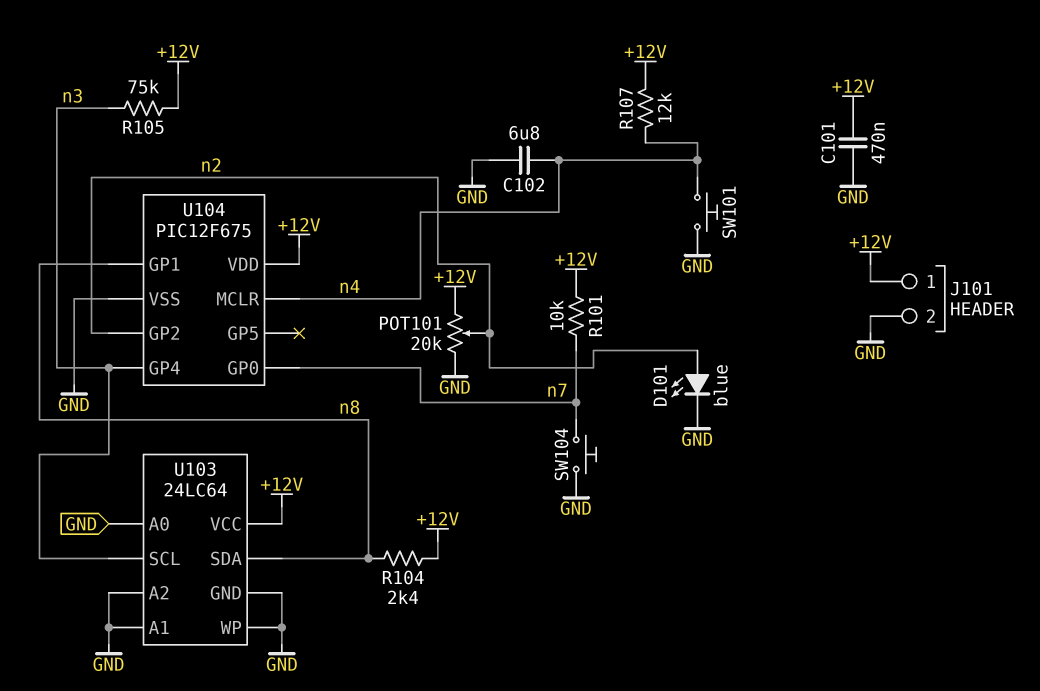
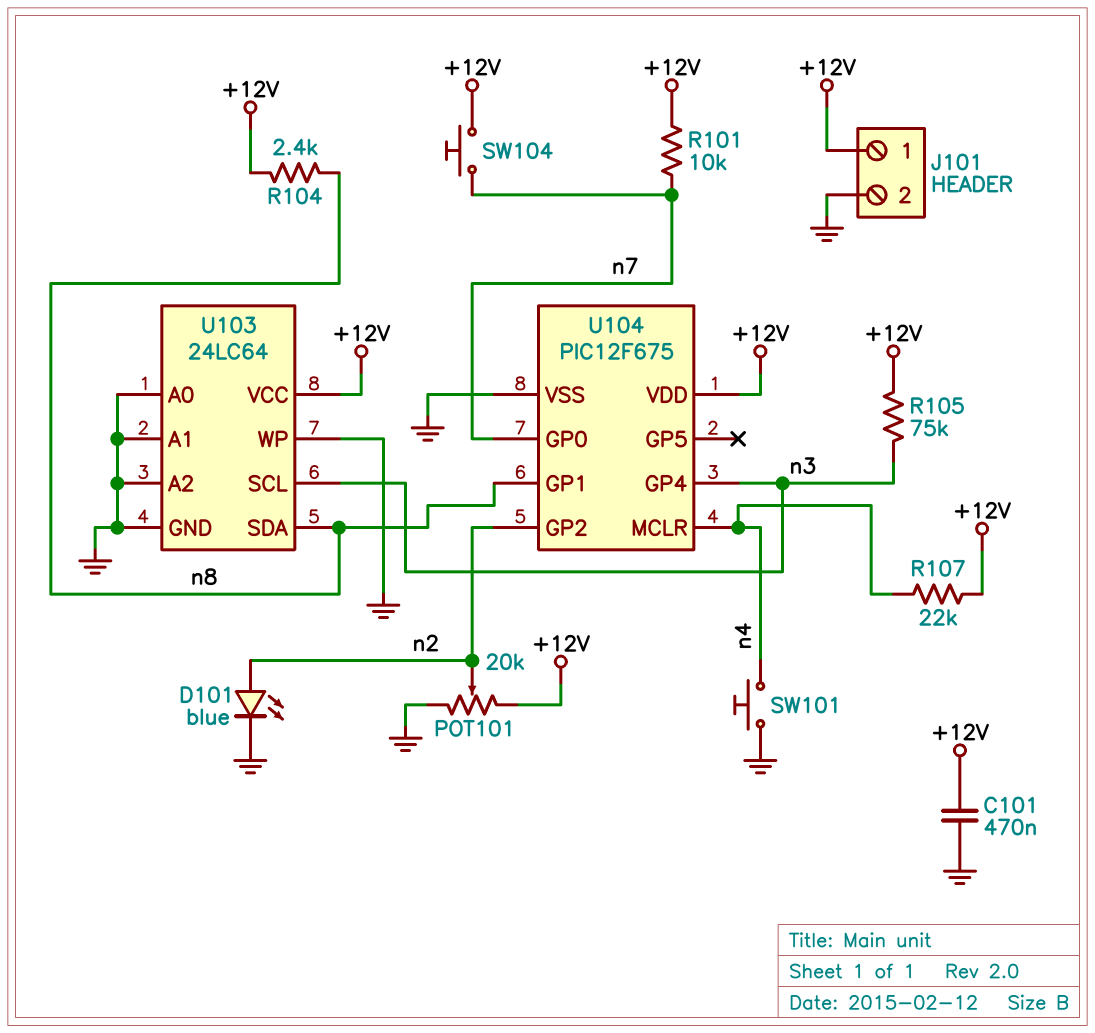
C102: 6.8uF (GND, n4) -> none
R107: 12k (+12V, n4) -> 22k (+12V, n4)
SW104: button (GND, n7) -> button (+12V, n7)

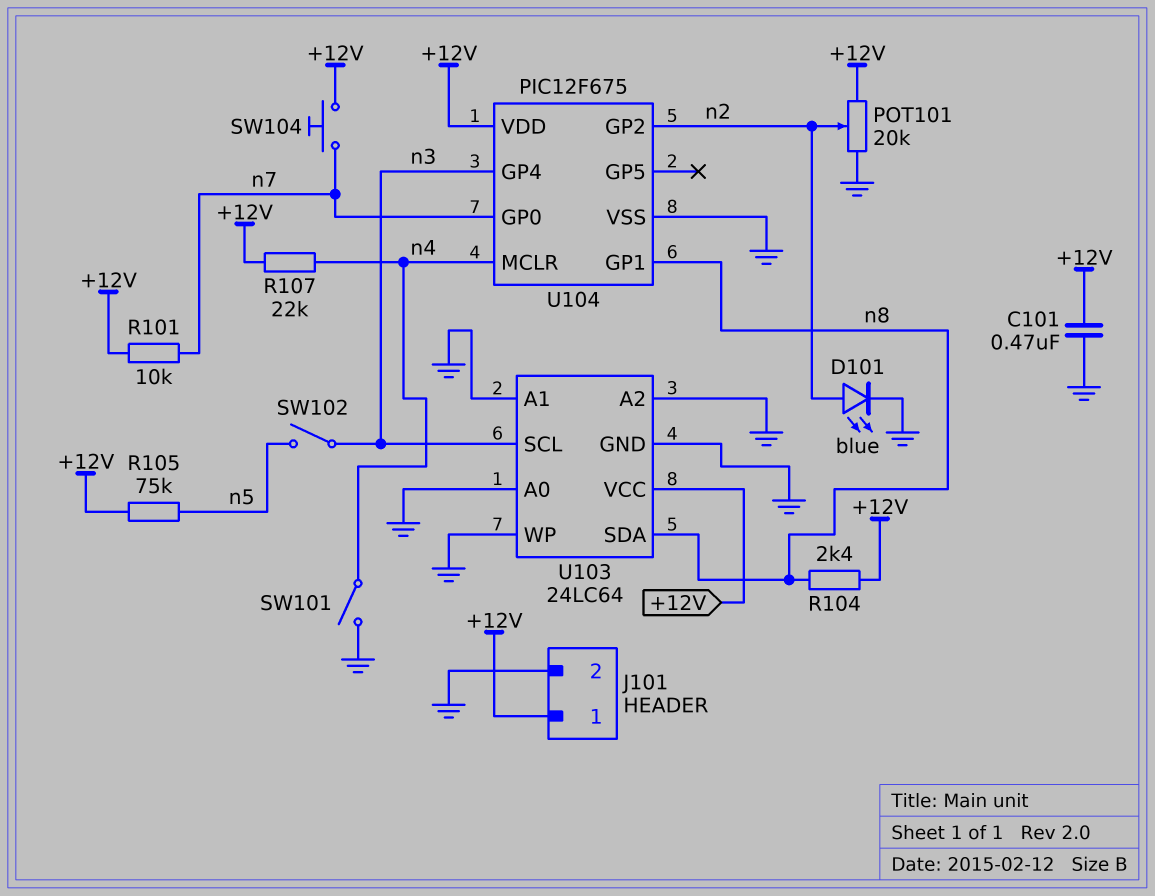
R105: 75k (+12V, n3) -> 75k (+12V, n5)
SW101: button (GND, n4) -> switch (GND, n4)
SW102: none -> switch (n3, n5)

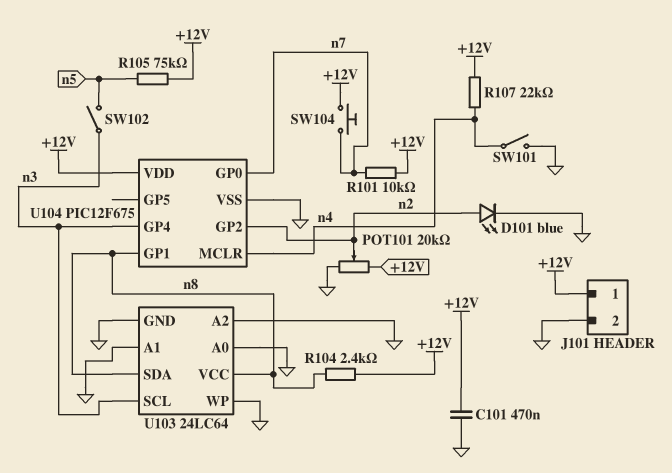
U103 pin VCC: +12V -> n8

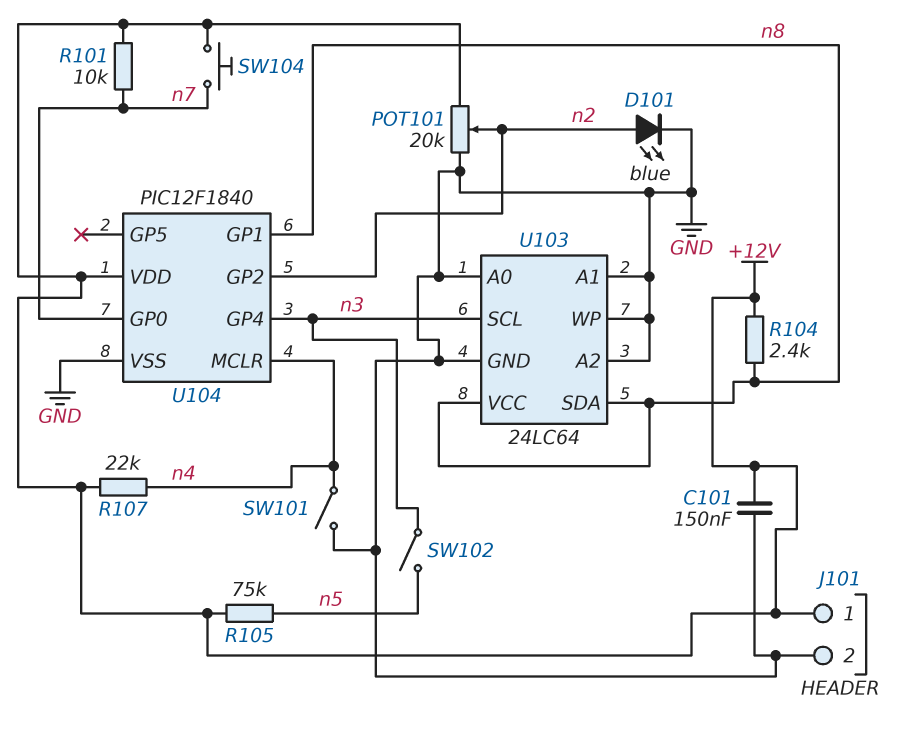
C101: 470nF (+12V, GND) -> 150nF (+12V, GND)
U104: PIC12F675 -> PIC12F1840

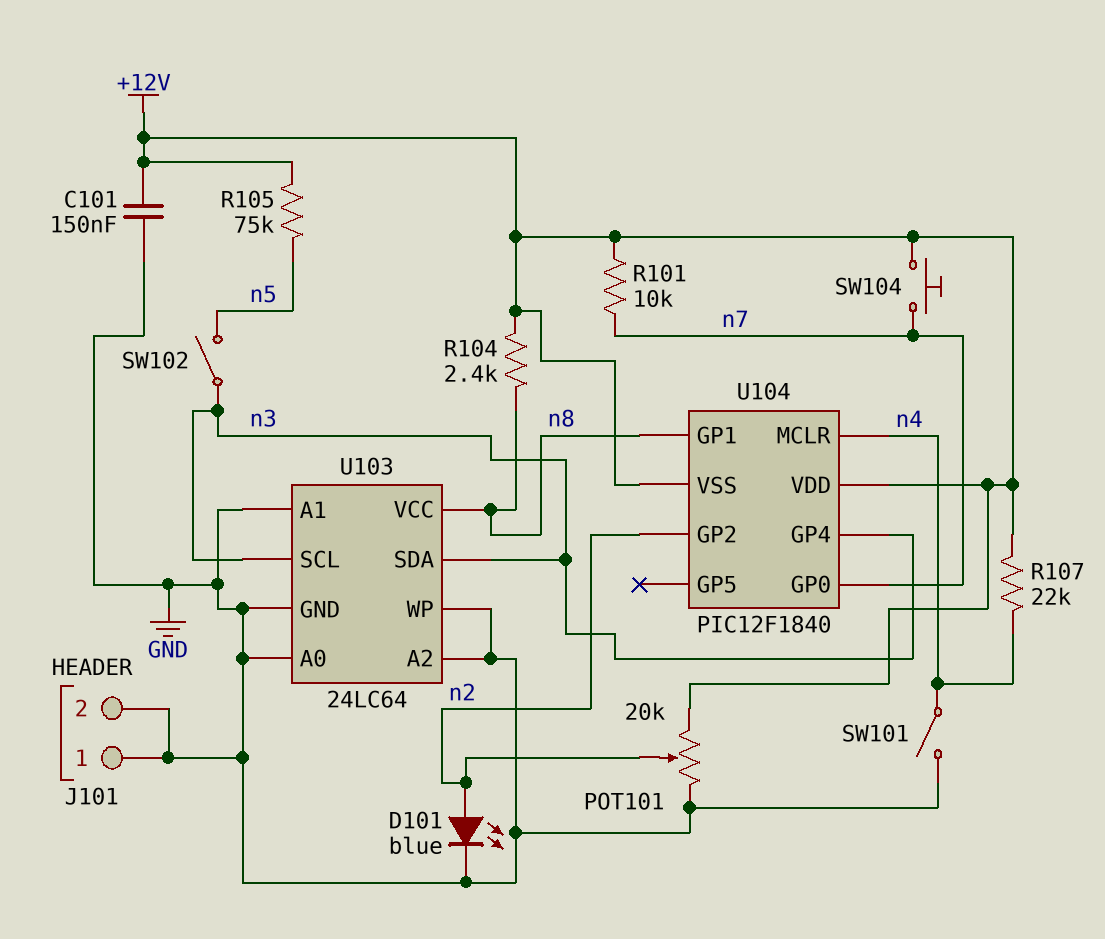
J101 pin 1: +12V -> GND
U103 pin SDA: n8 -> n3
U104 pin VSS: GND -> +12V

